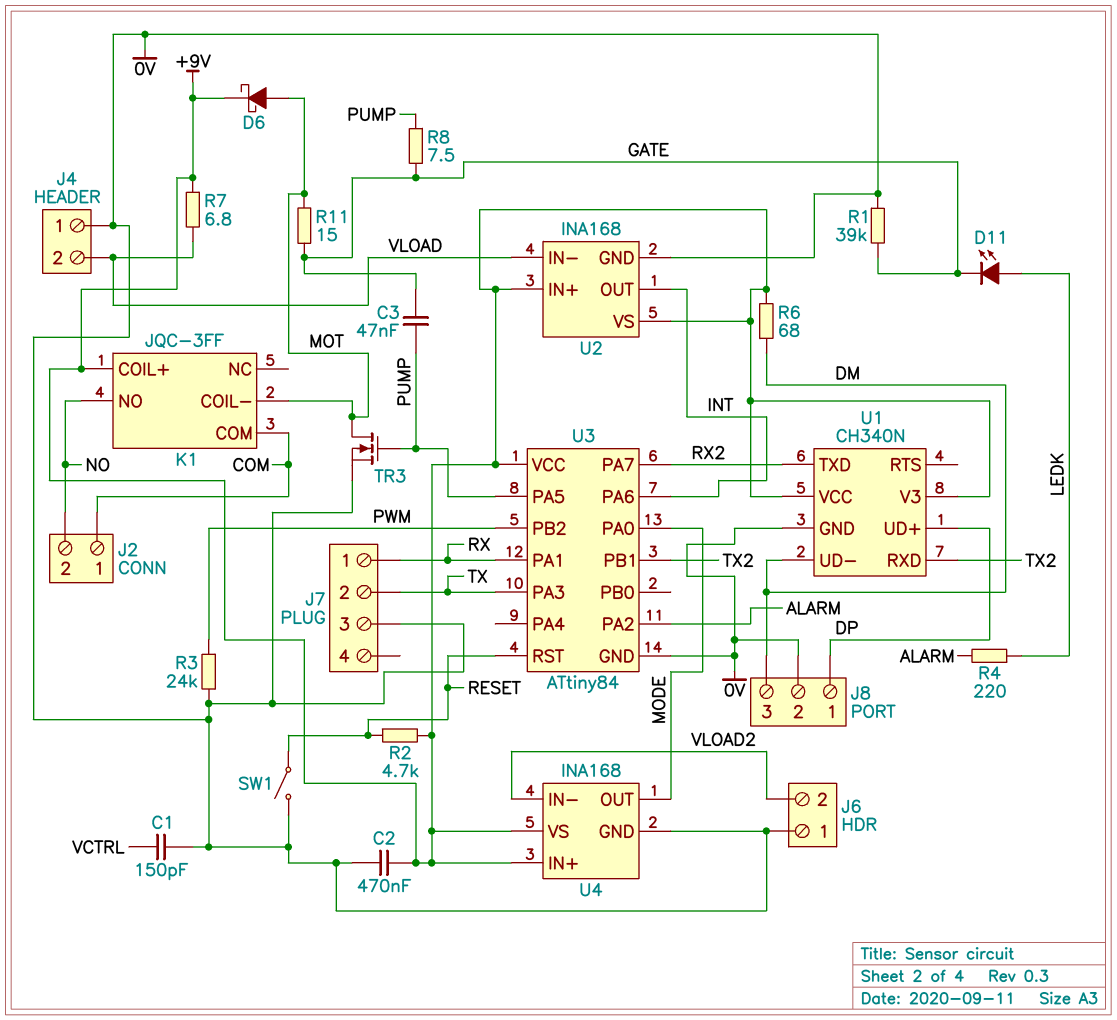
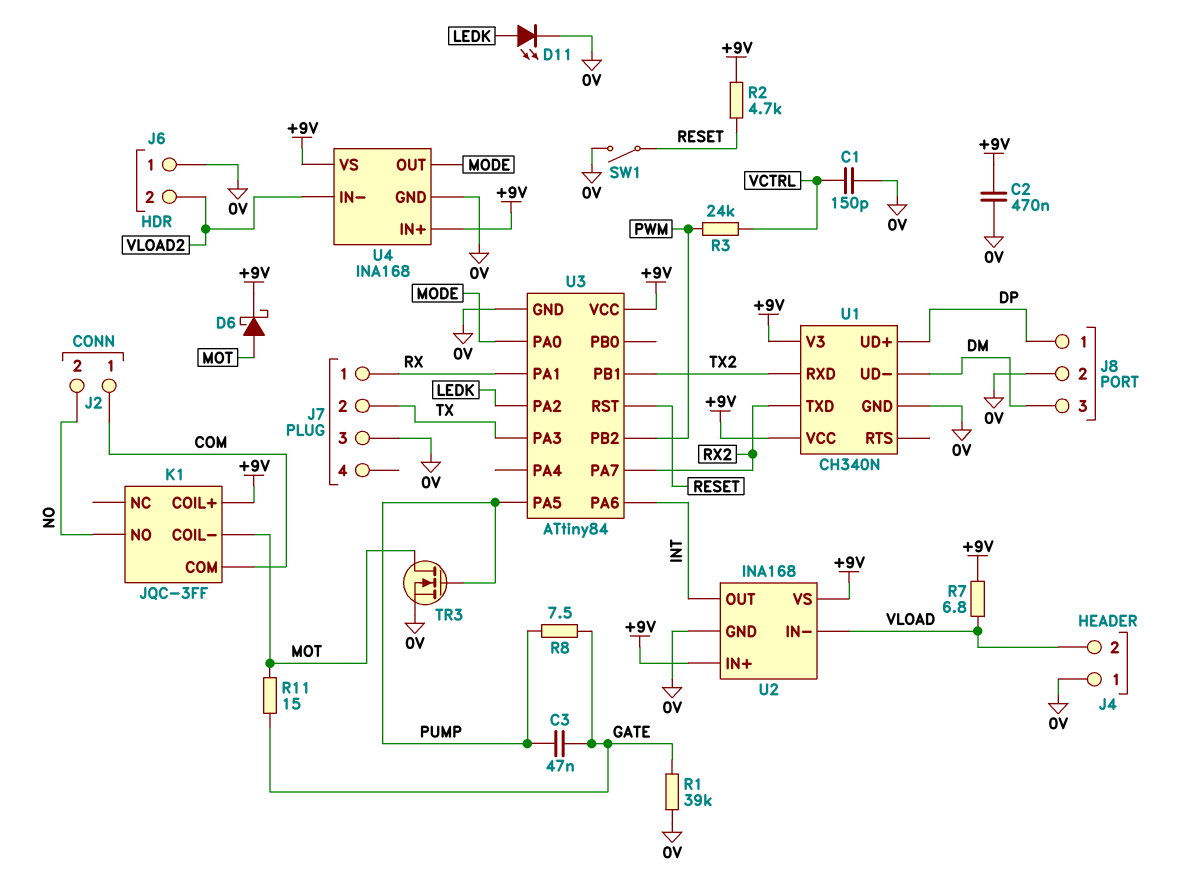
D11: LED (A LEDK, K GATE) -> LED (A LEDK, K 0V)
R3: 24k (0V, PWM) -> 24k (PWM, VCTRL)
R4: 220 (ALARM, LEDK) -> none
R6: 68 (+9V, DM) -> none
U3 pin PA2: ALARM -> LEDK

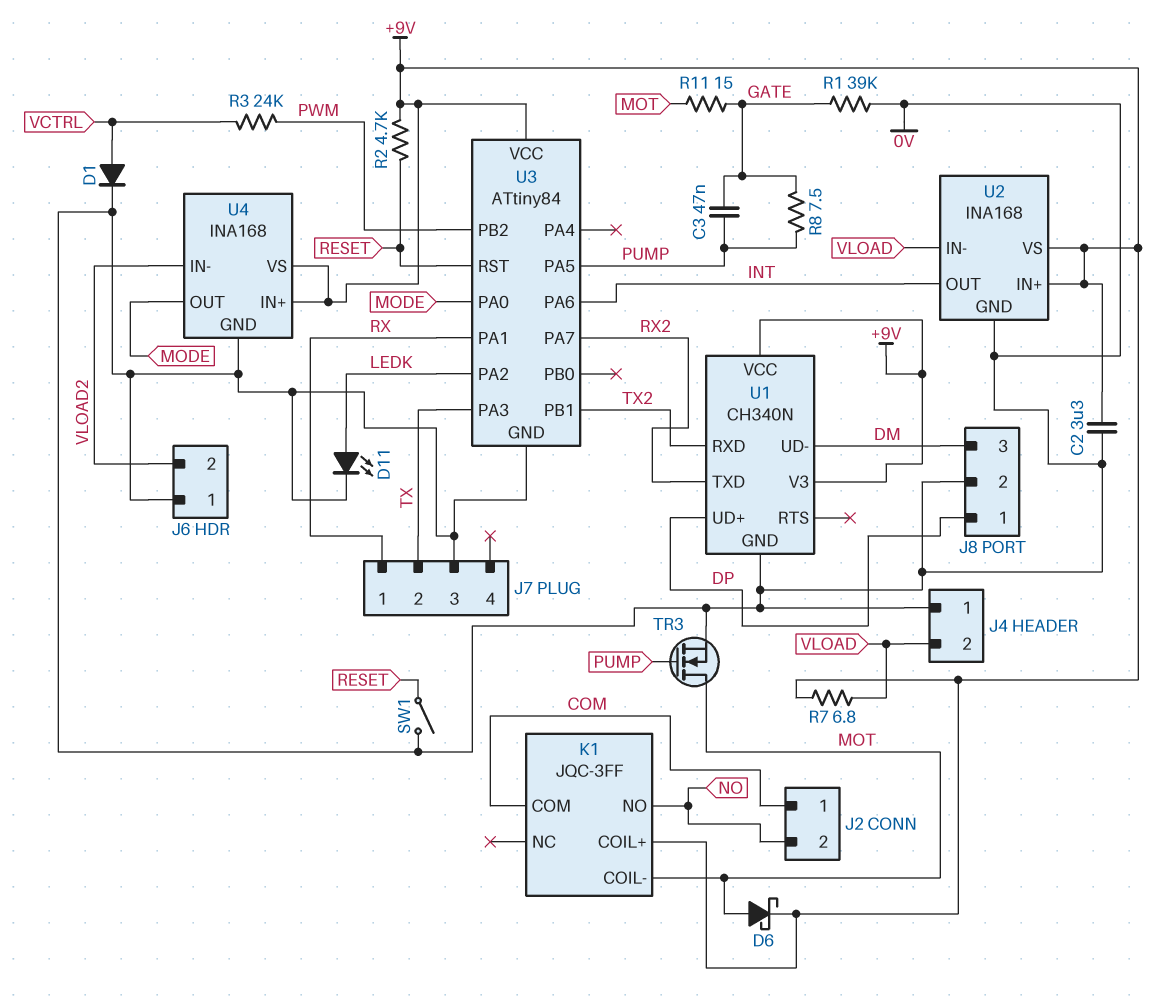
C1: 150pF (0V, VCTRL) -> none
C2: 470nF (+9V, 0V) -> 3.3uF (+9V, 0V)
D1: none -> diode (A VCTRL, K 0V)

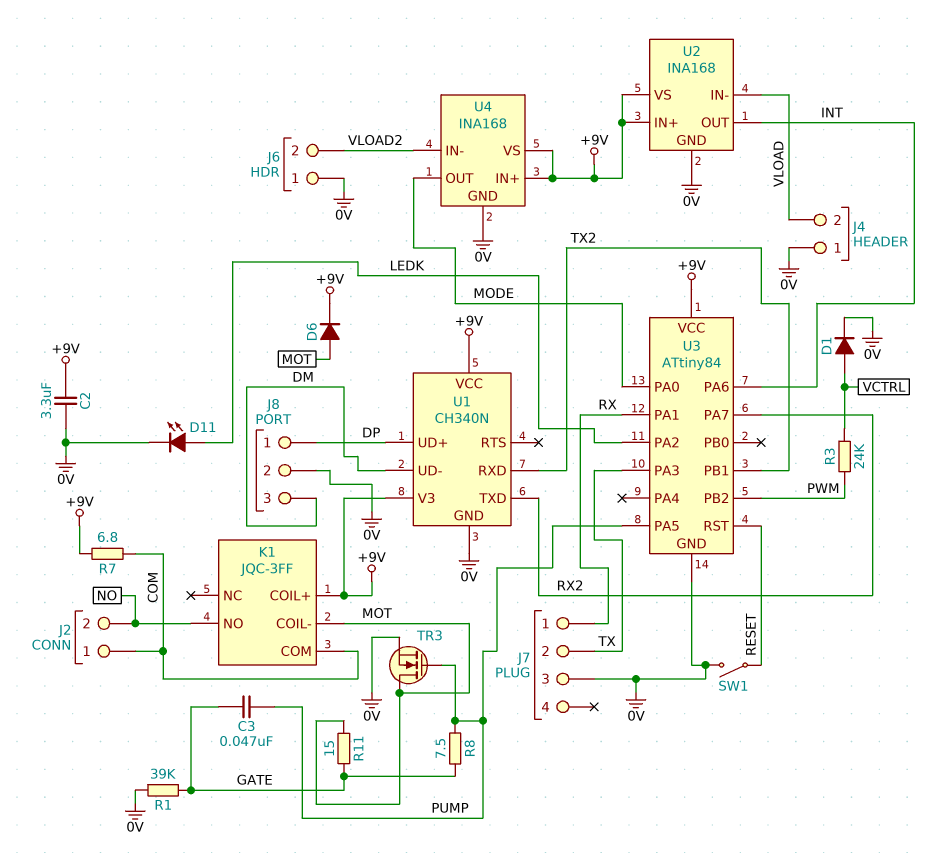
D6: schottky (A MOT, K +9V) -> diode (A MOT, K +9V)
R2: 4.7k (+9V, RESET) -> none
R7: 6.8 (+9V, VLOAD) -> 6.8 (+9V, COM)

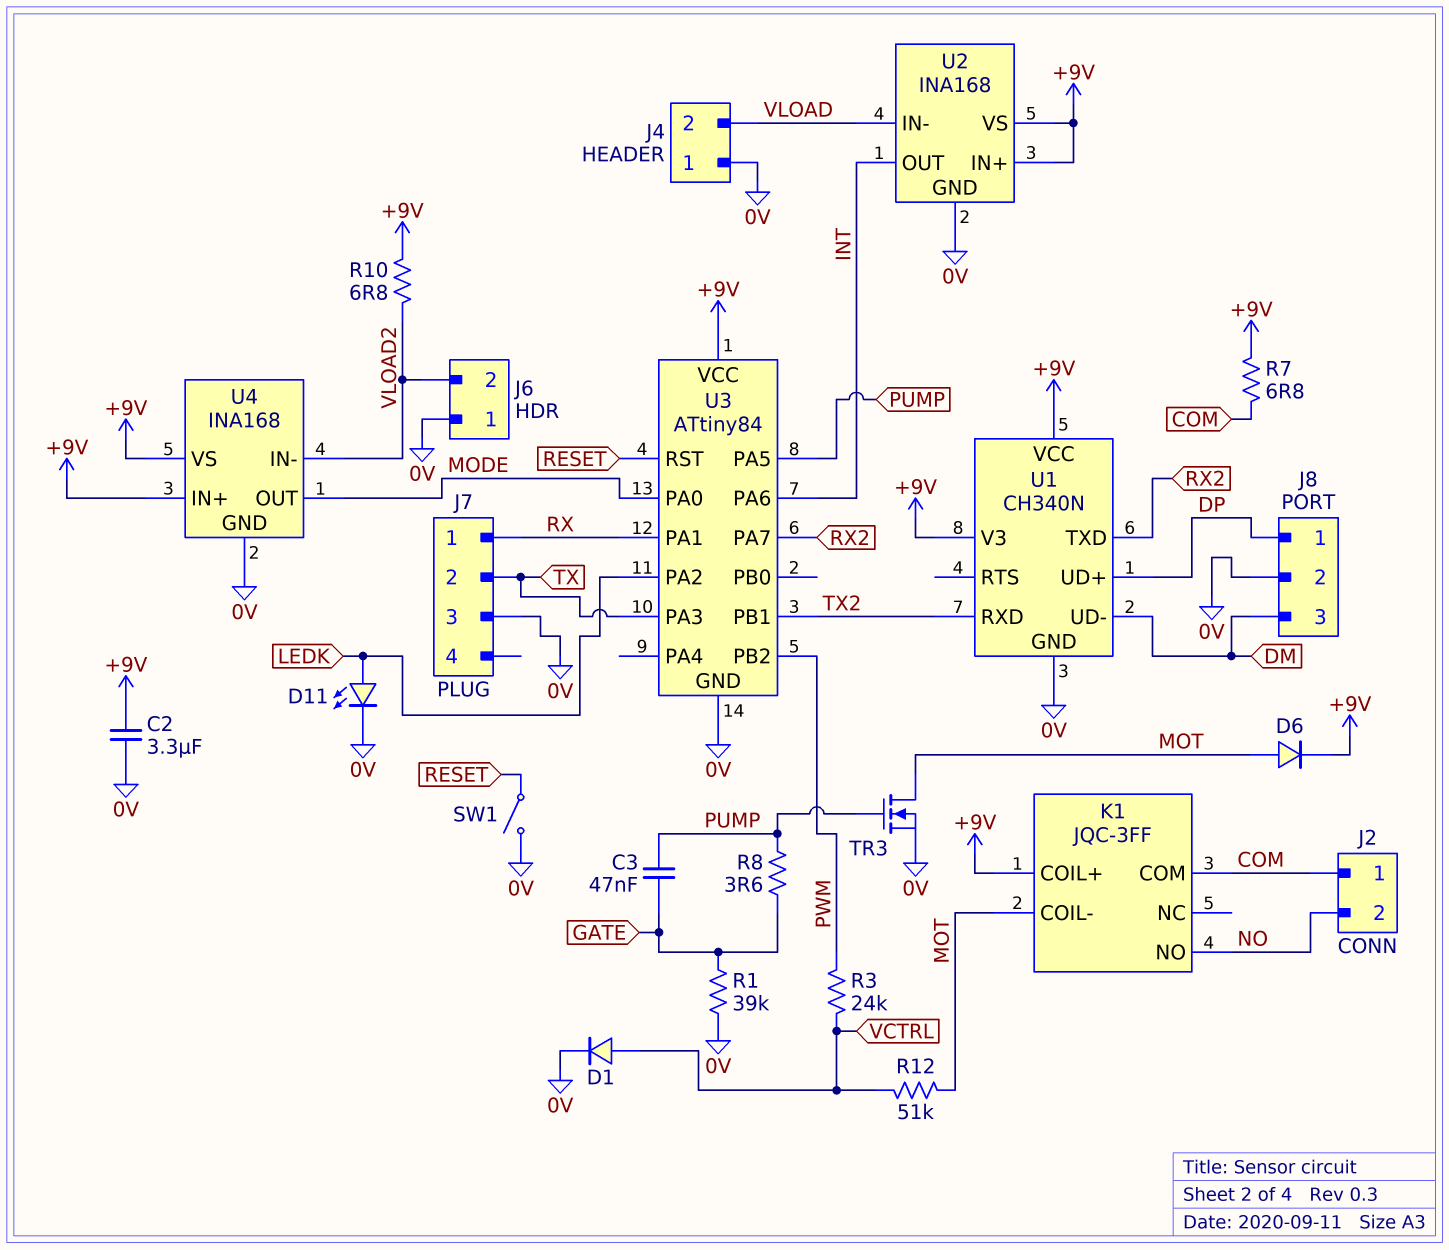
R8: 7.5 (GATE, PUMP) -> 3.6 (GATE, PUMP)
R10: none -> 6.8 (+9V, VLOAD2)
R11: 15 (GATE, MOT) -> none
R12: none -> 51k (MOT, VCTRL)

